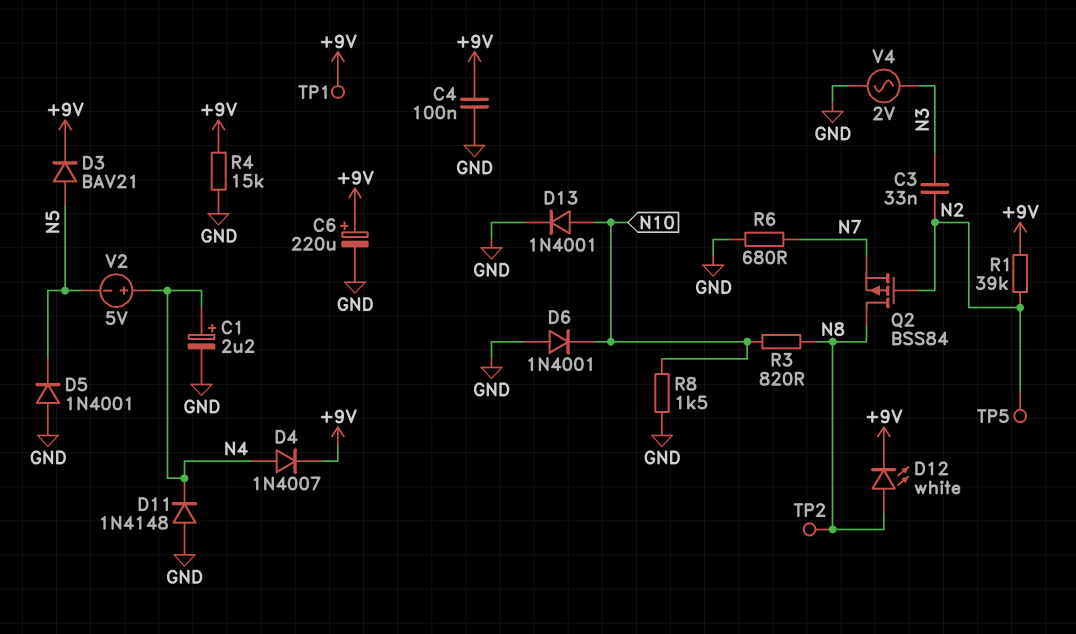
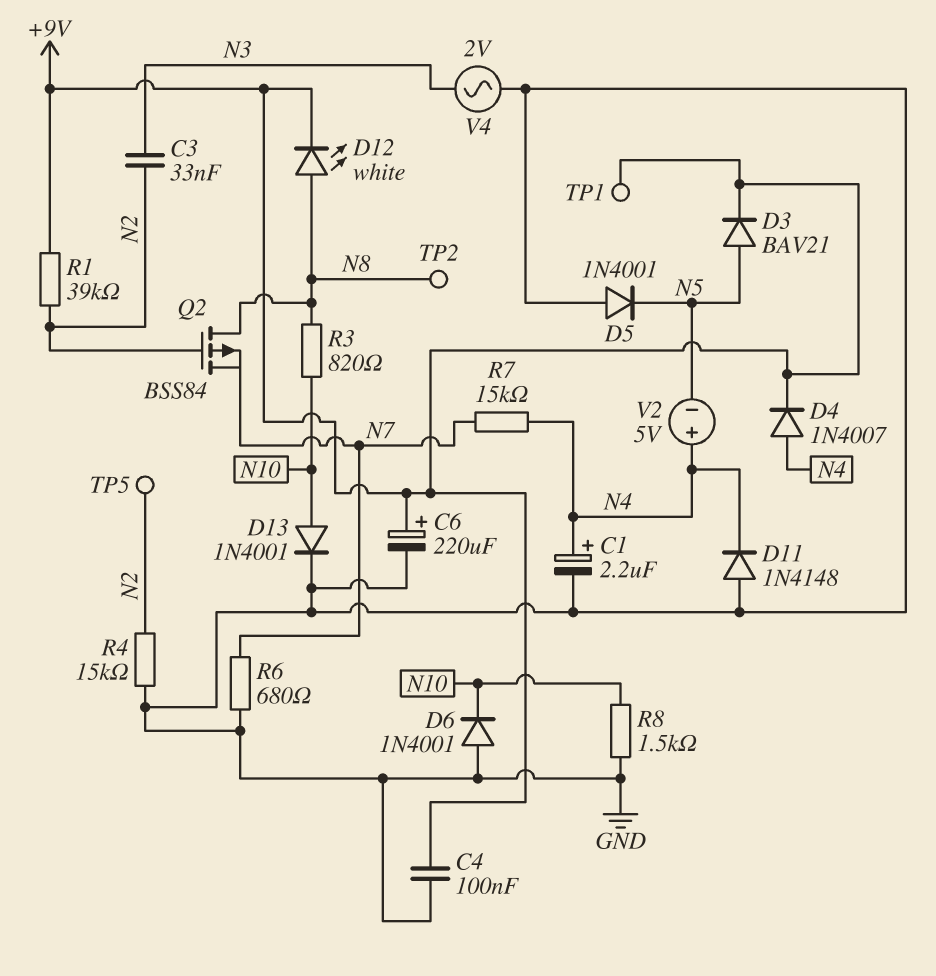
R4: 15k (+9V, GND) -> 15k (GND, N2)
R7: none -> 15k (N4, N7)

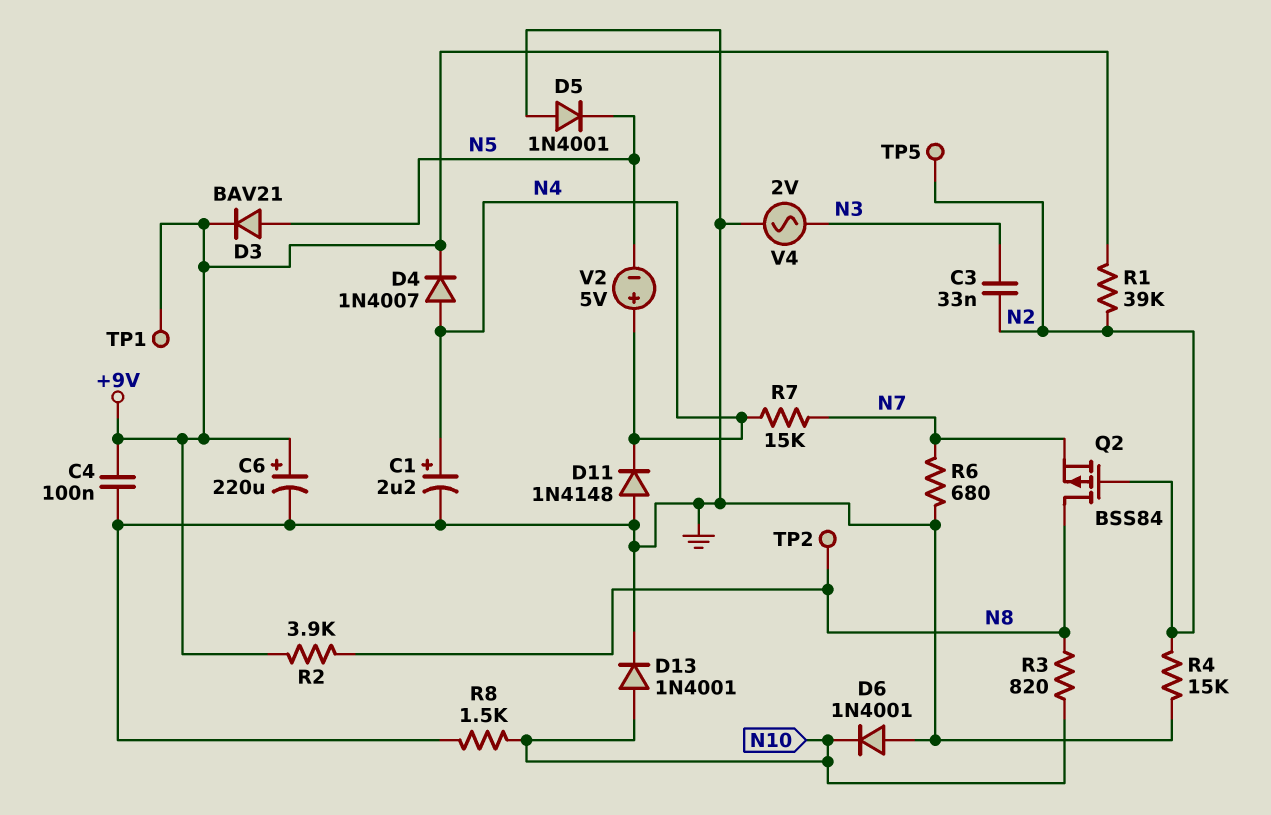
D12: LED white (A N8, K +9V) -> none
R2: none -> 3.9k (+9V, N8)

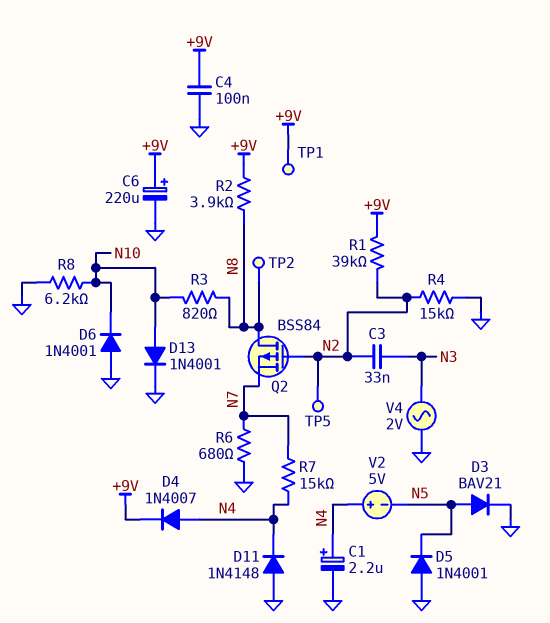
D3: diode BAV21 (A N5, K +9V) -> diode BAV21 (A N5, K GND)
R8: 1.5k (GND, N10) -> 6.2k (GND, N10)

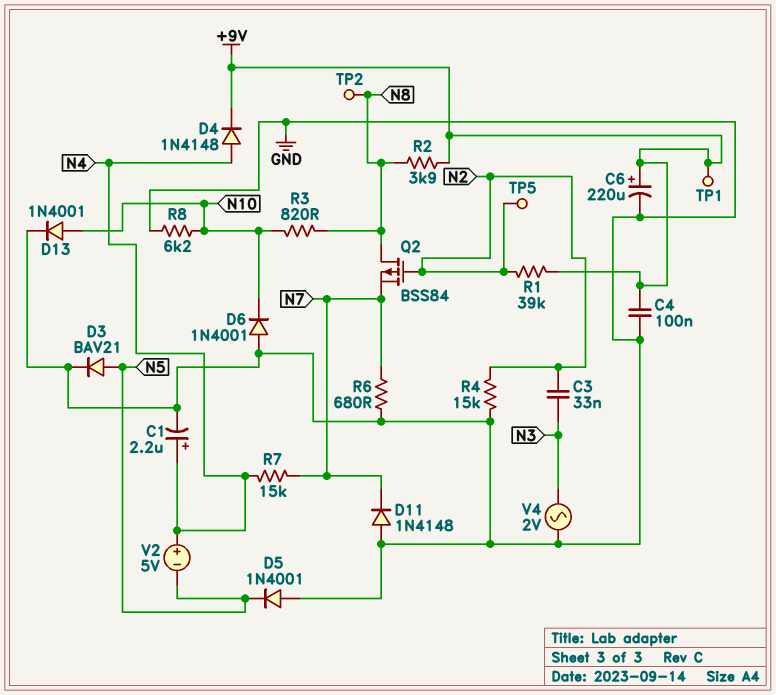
D4: diode 1N4007 (A N4, K +9V) -> diode 1N4148 (A N4, K +9V)
D11: diode 1N4148 (A GND, K N4) -> diode 1N4148 (A GND, K N7)

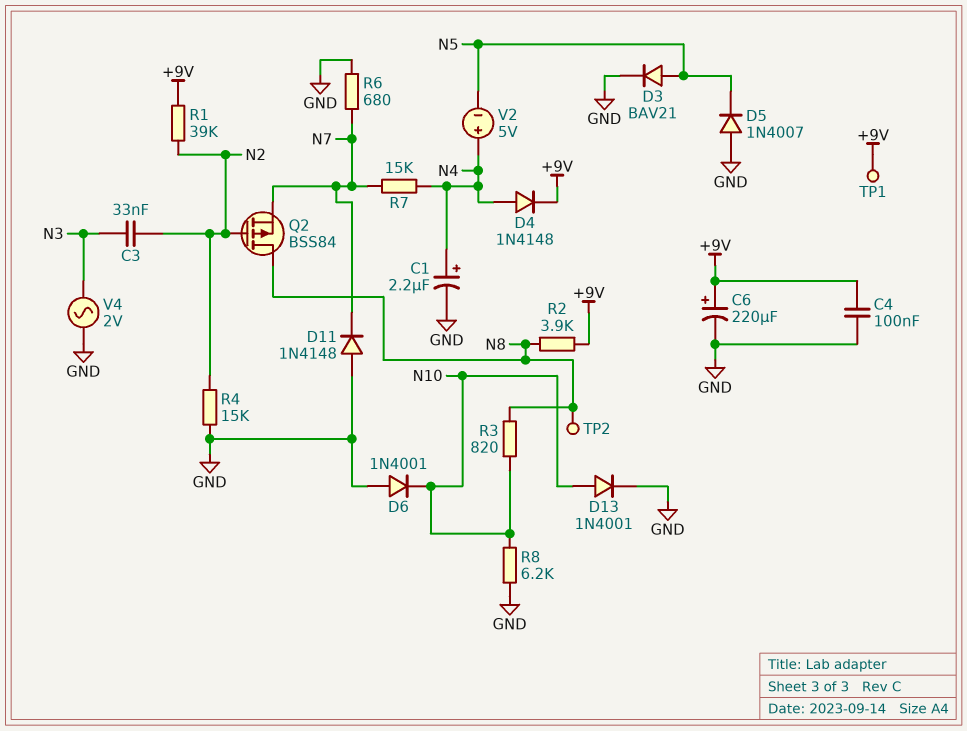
D5: diode 1N4001 (A GND, K N5) -> diode 1N4007 (A GND, K N5)
TP5: test point (N2) -> none

